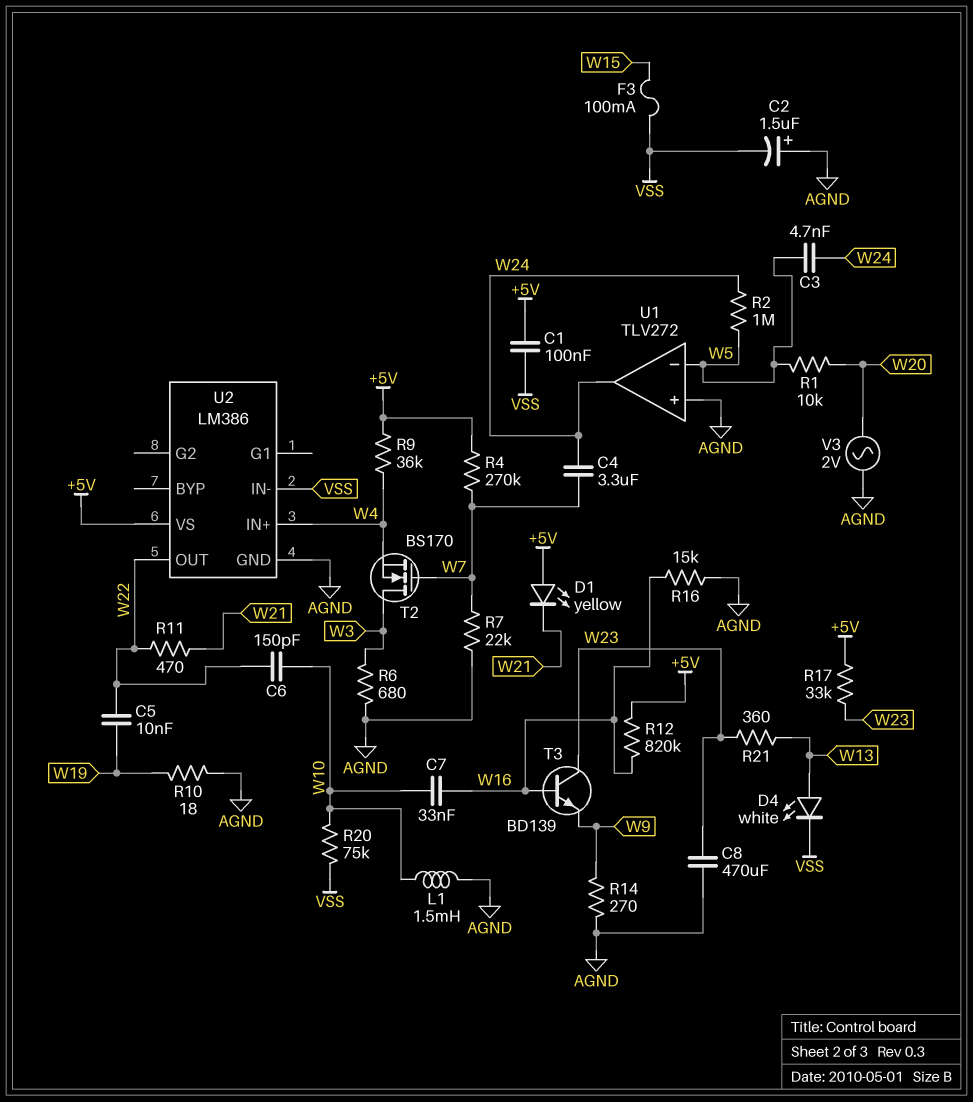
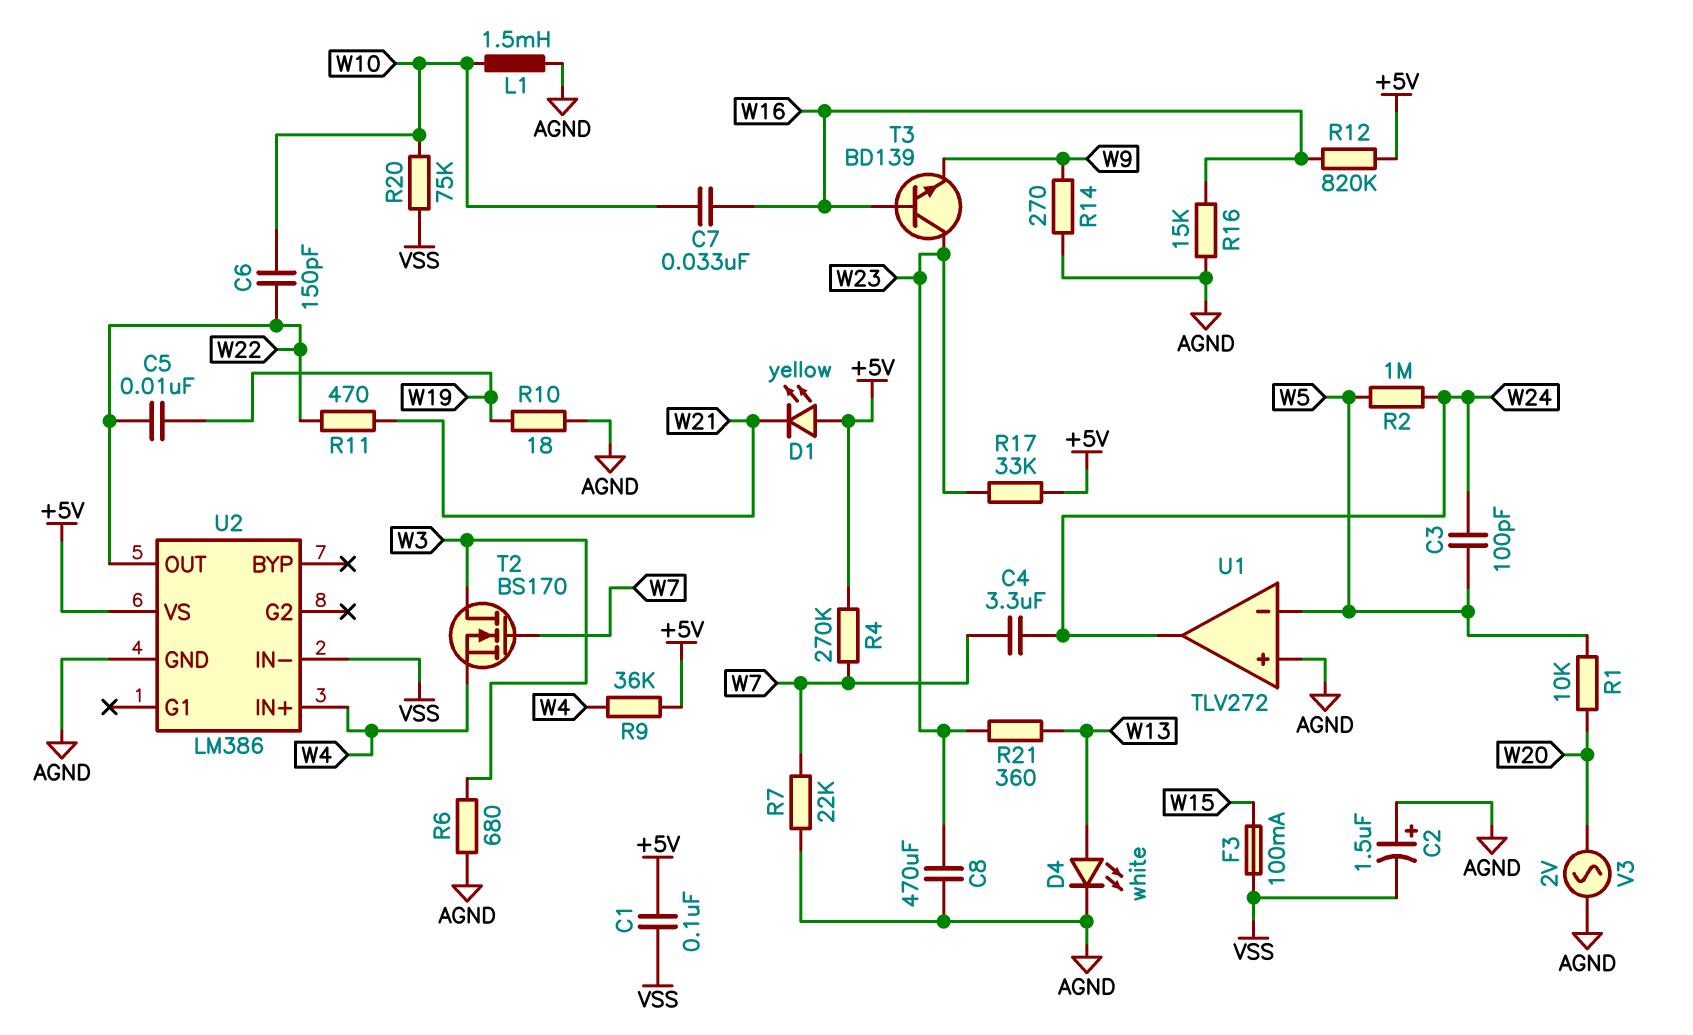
C3: 4.7nF (W5, W24) -> 100pF (W5, W24)
D4: LED white (A W13, K VSS) -> LED white (A W13, K AGND)

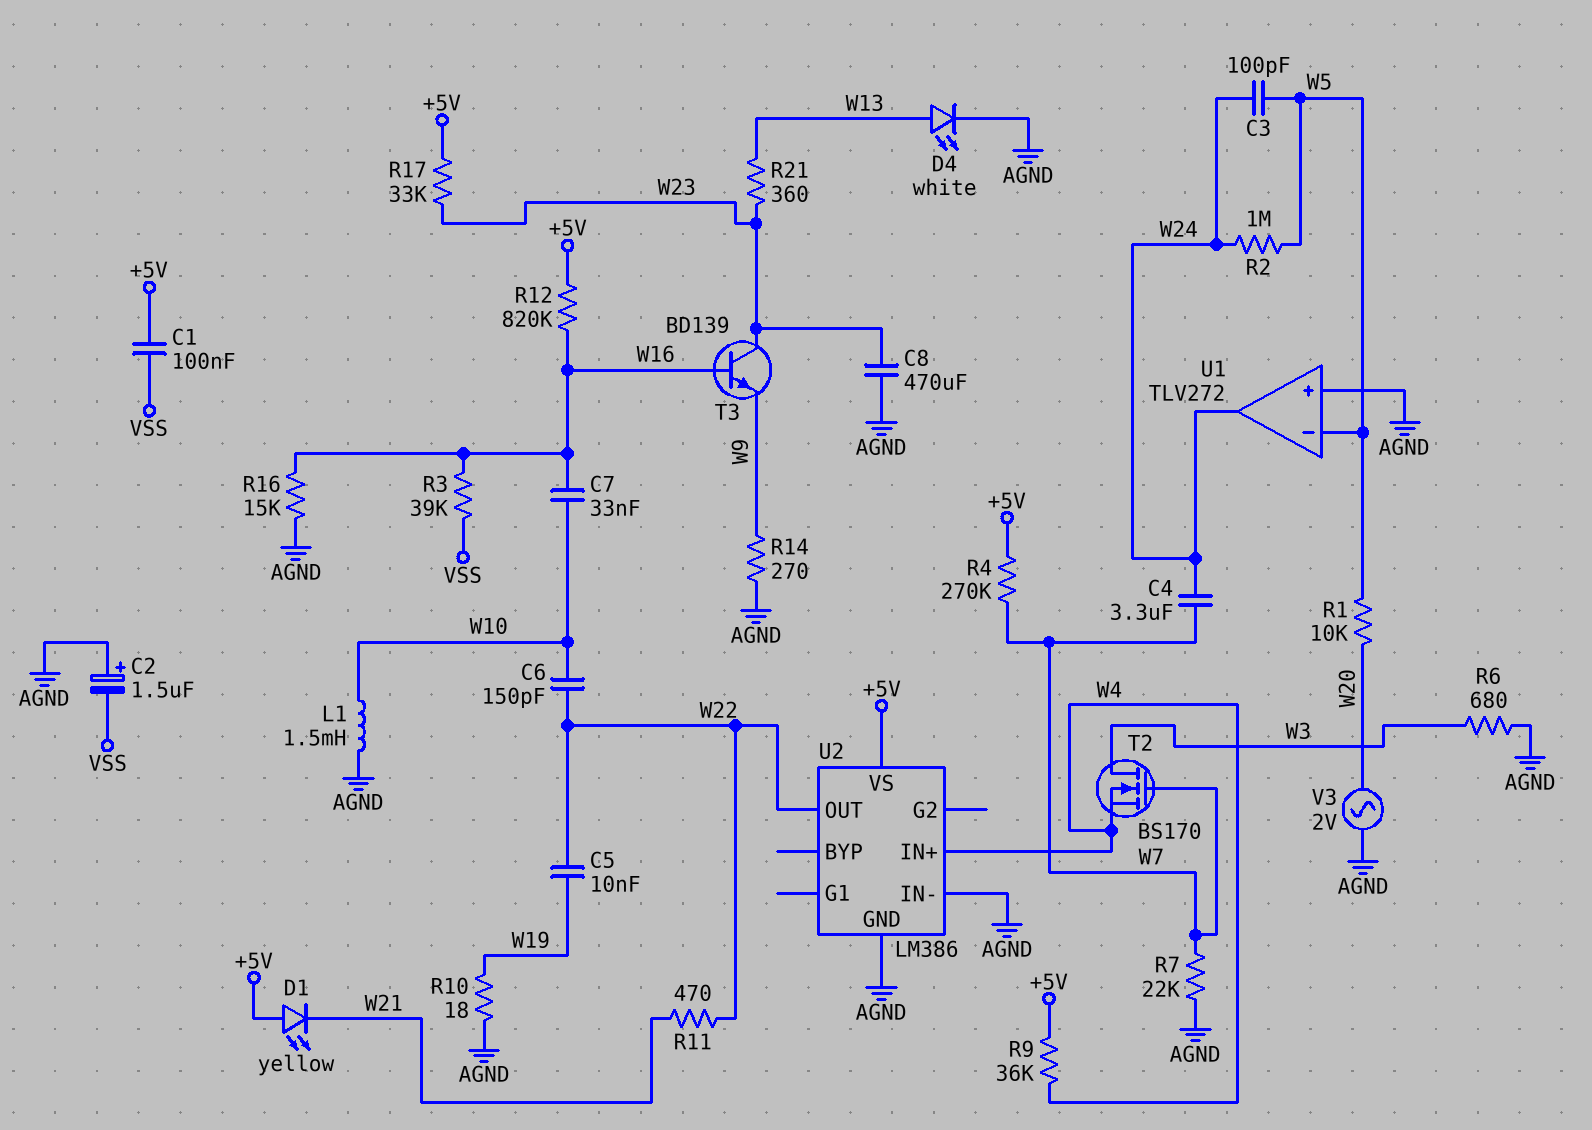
F3: 100mA (VSS, W15) -> none
R3: none -> 39k (VSS, W16)
R20: 75k (VSS, W10) -> none
U2 pin IN-: VSS -> AGND

